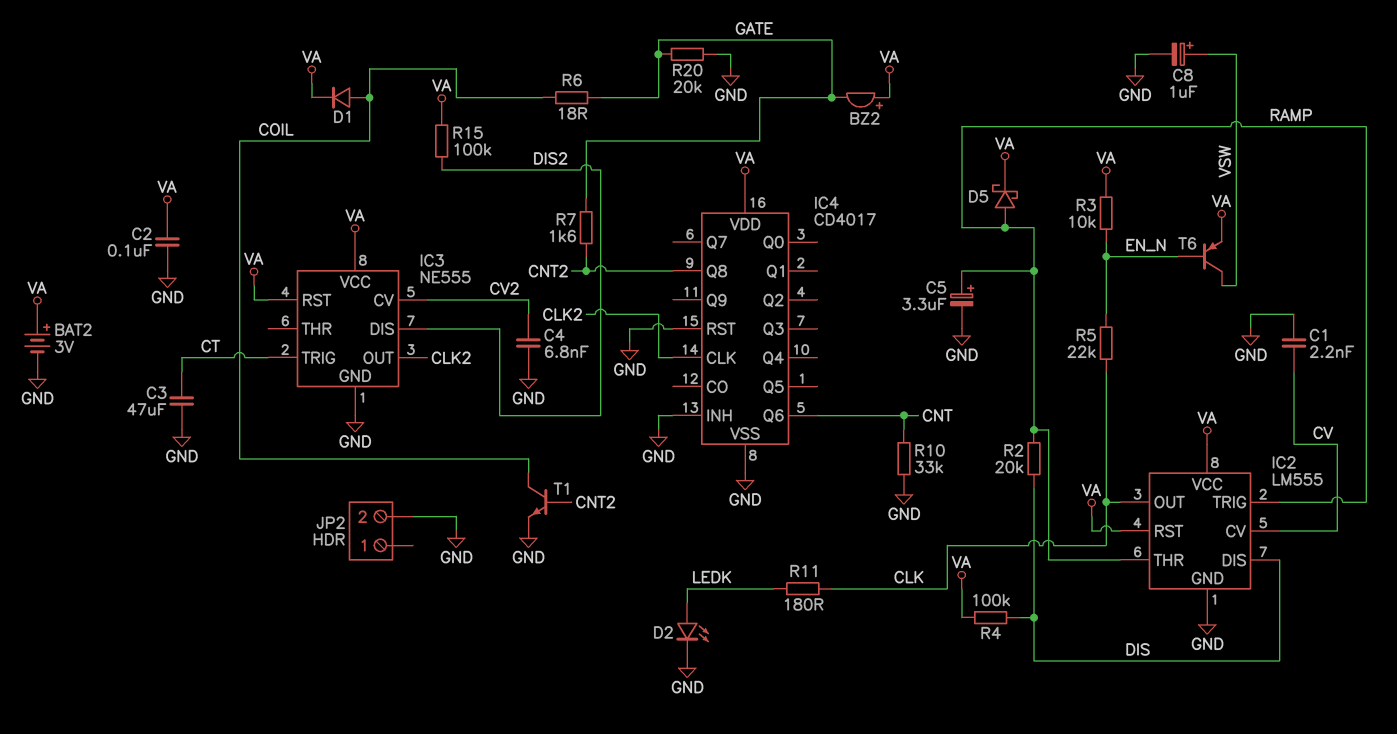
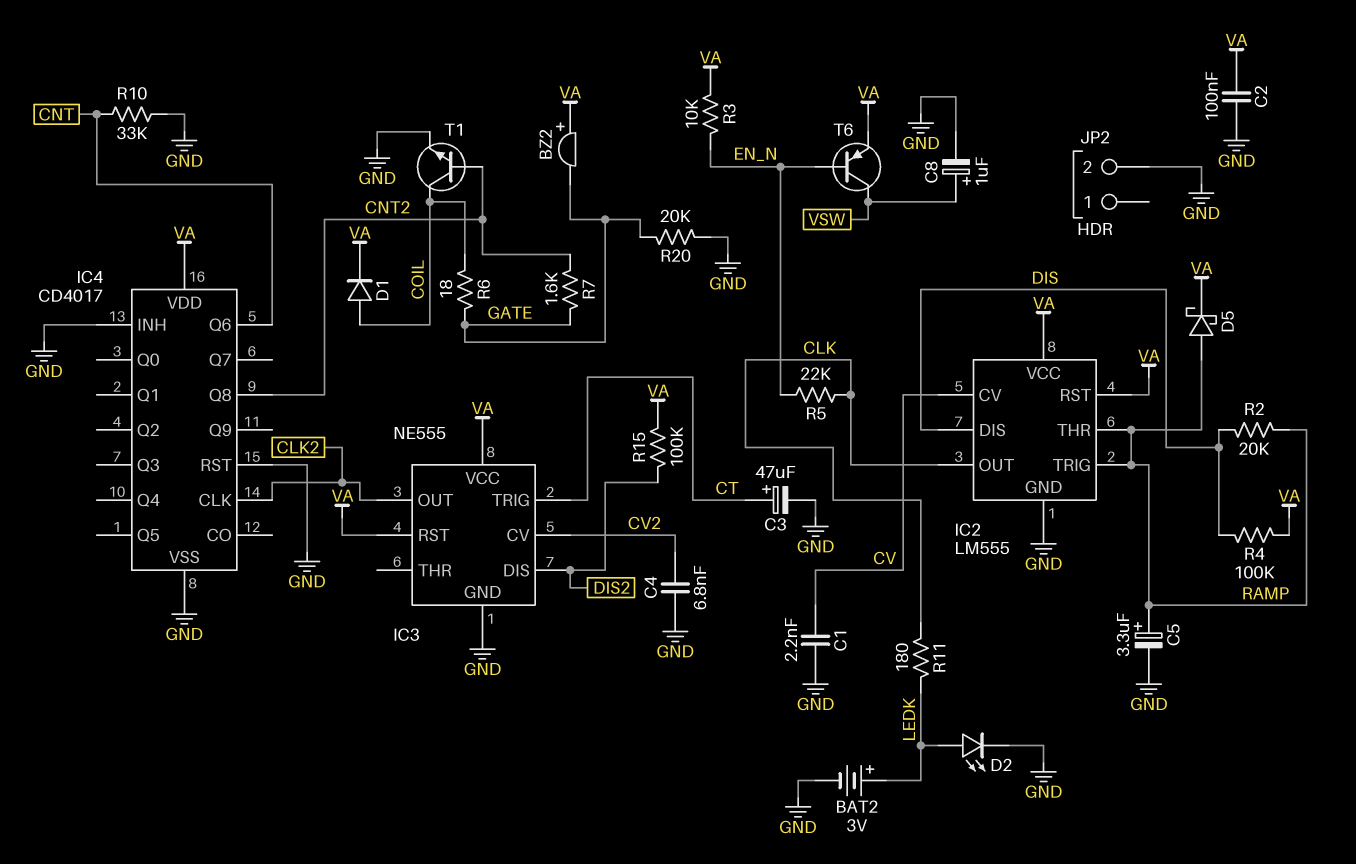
BAT2: 3V (plus VA, minus GND) -> 3V (plus LEDK, minus GND)
C3: 47uF (CT, GND) -> 47uF (plus CT, minus GND)

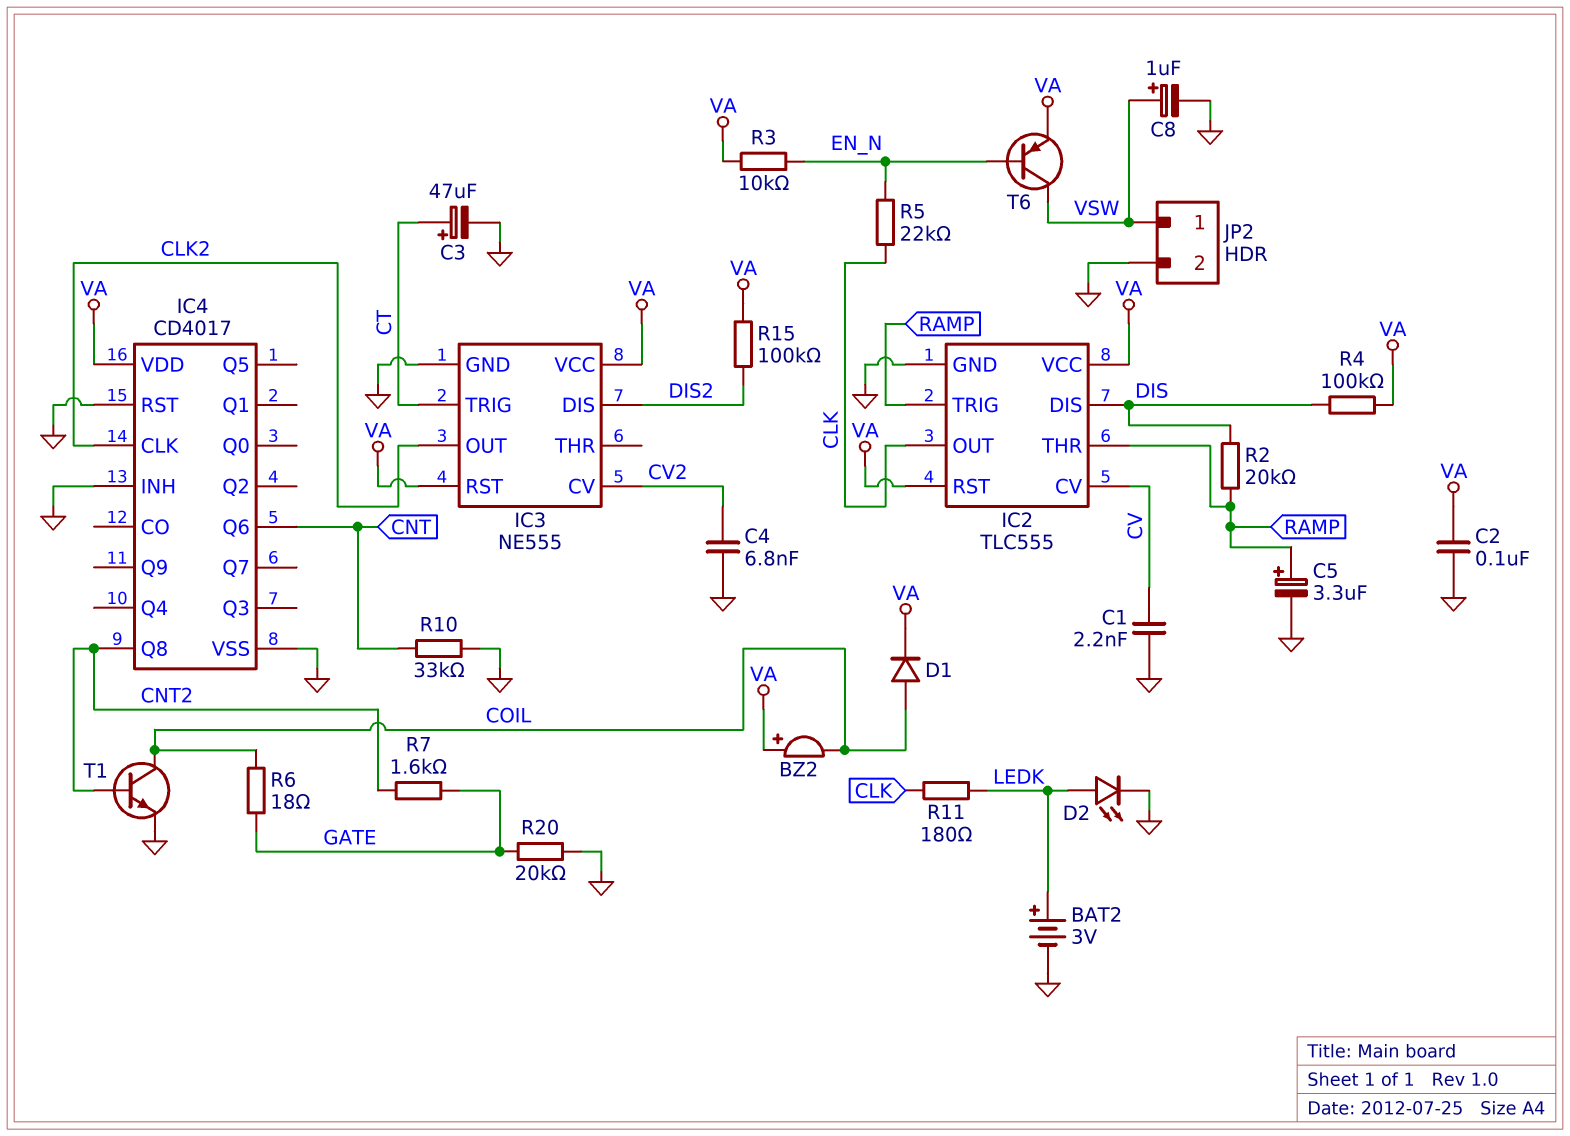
BZ2: buzzer (plus VA, minus GATE) -> buzzer (plus VA, minus COIL)
D5: schottky (A RAMP, K VA) -> none
IC2: LM555 -> TLC555
JP2 pin 1: none -> VSW

